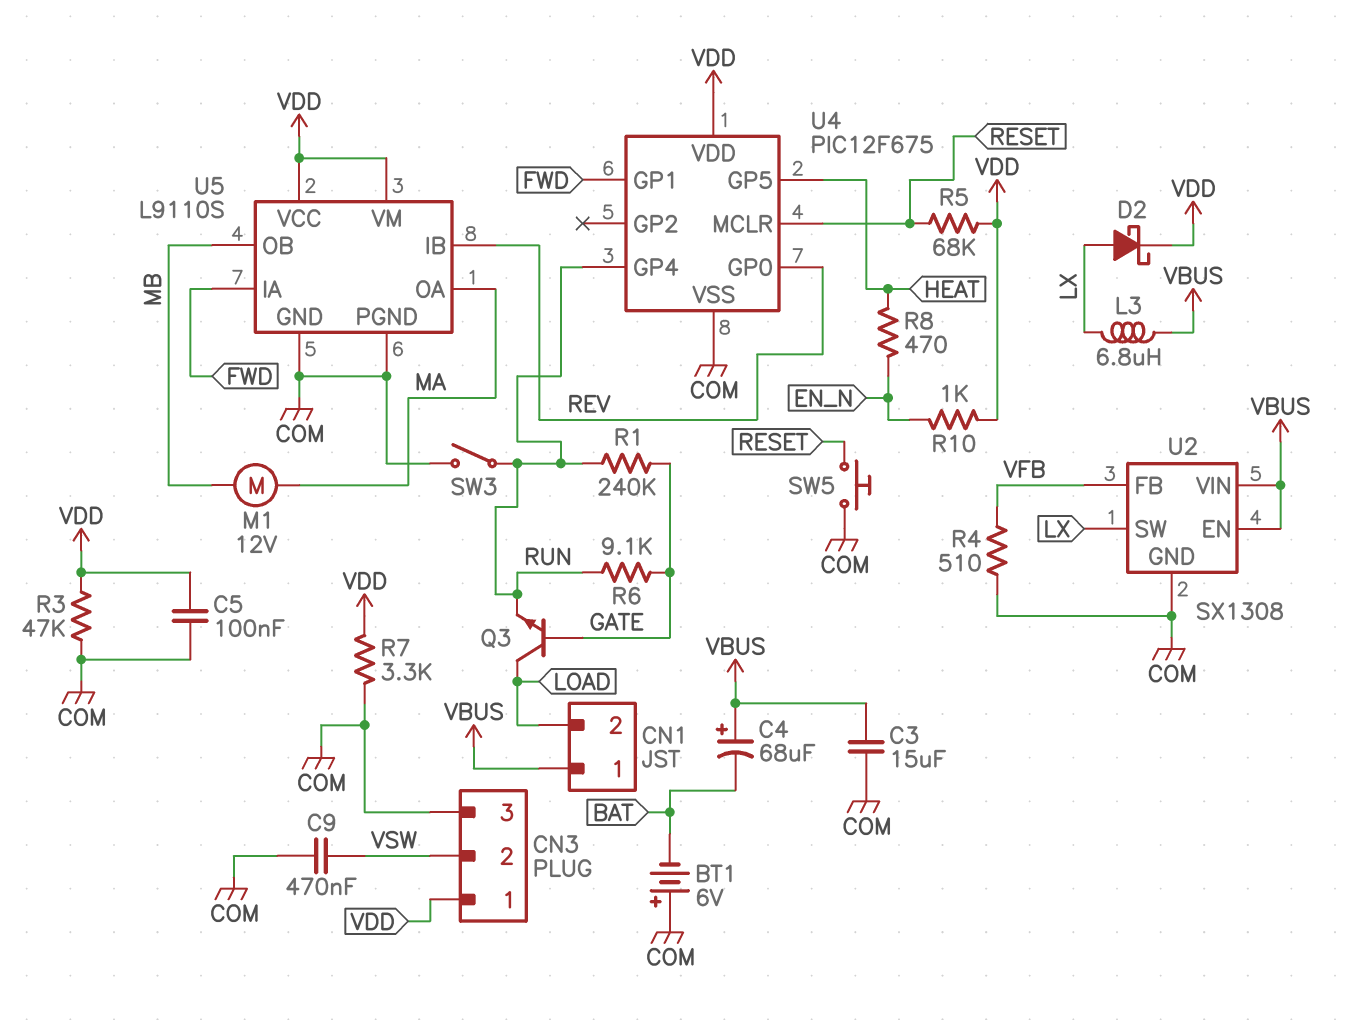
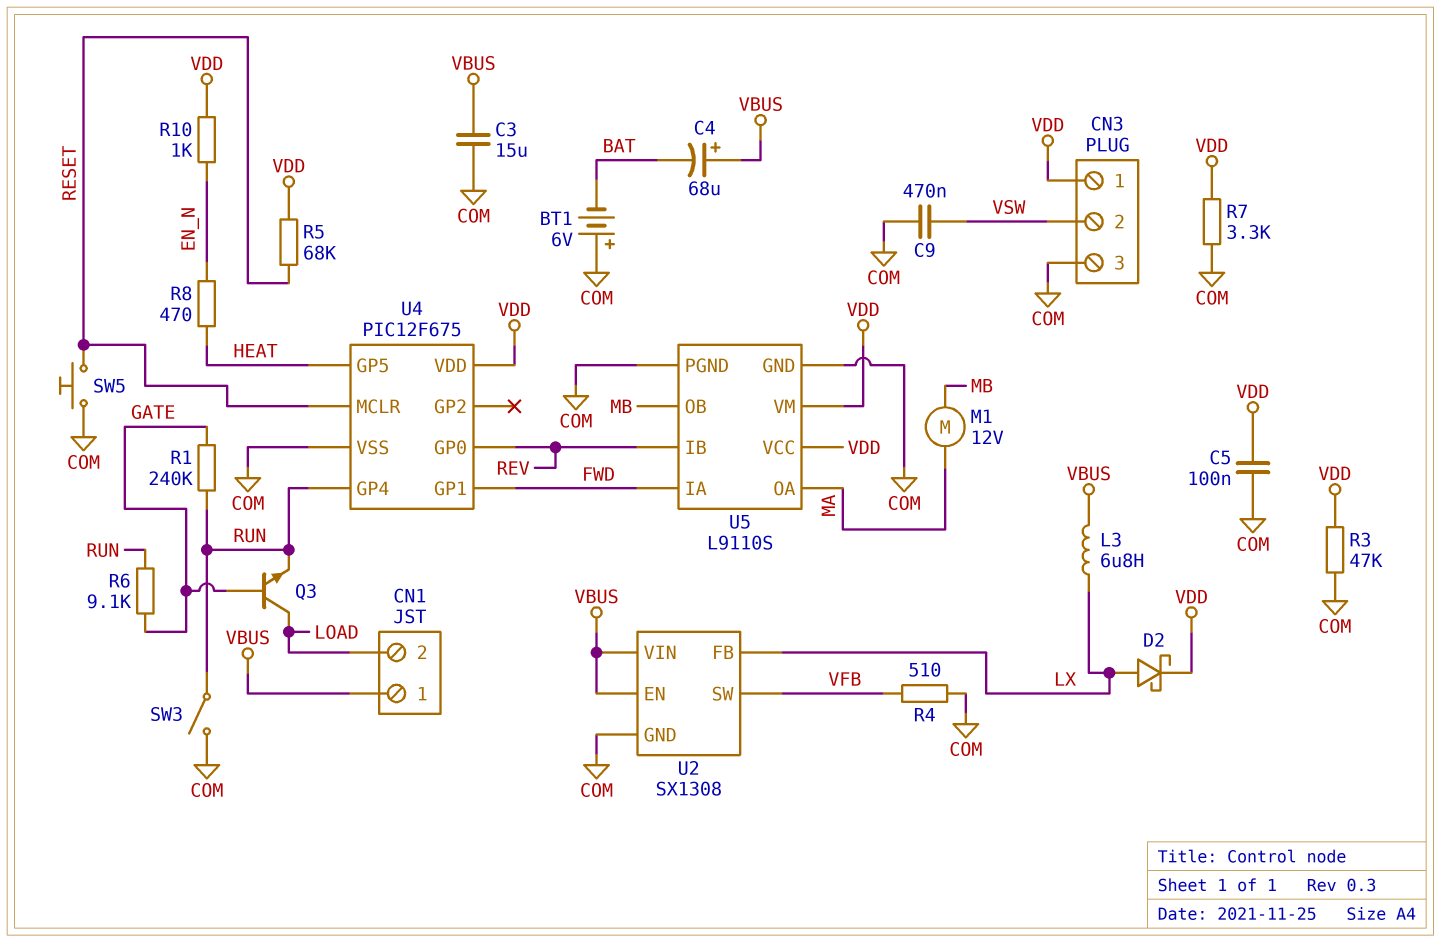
U2 pin FB: VFB -> LX
U2 pin SW: LX -> VFB

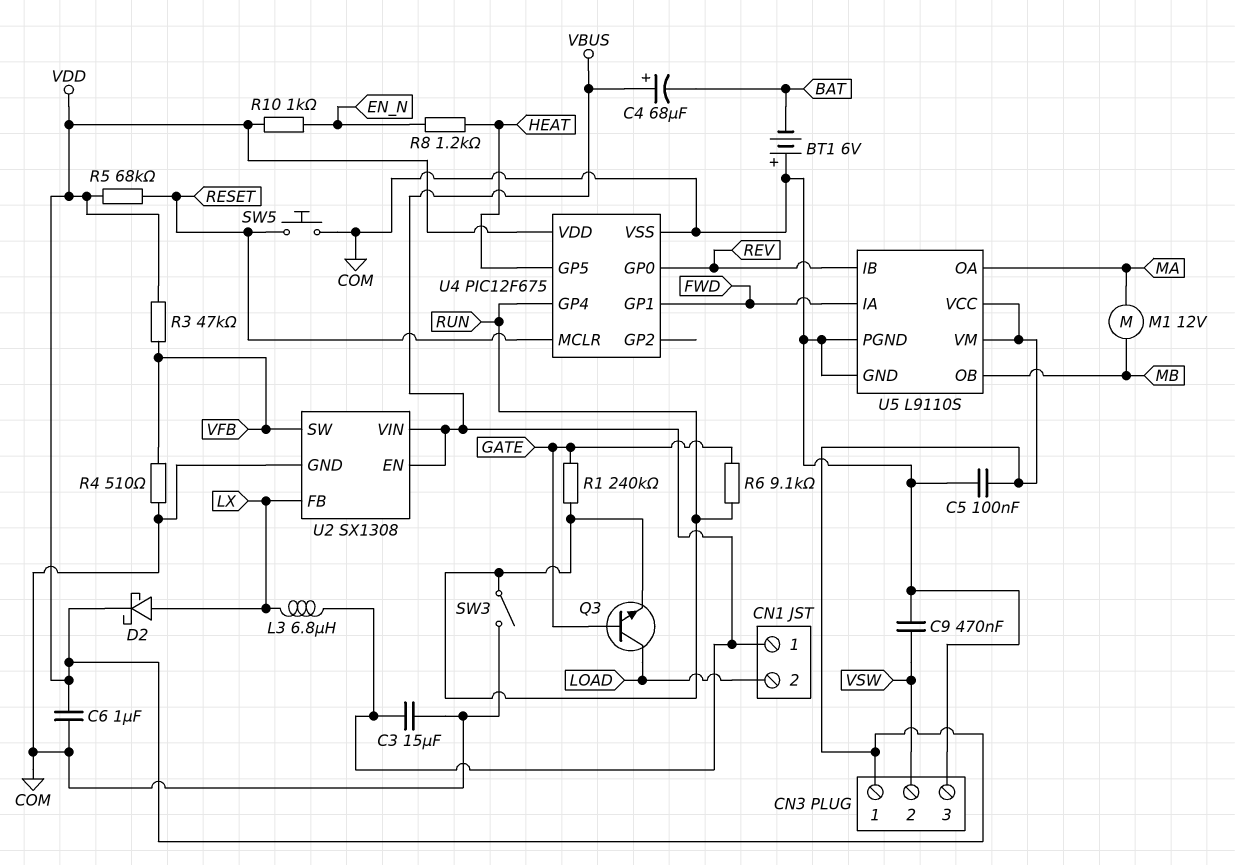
C6: none -> 1uF (COM, VDD)
R3: 47k (COM, VDD) -> 47k (VDD, VFB)
R7: 3.3k (COM, VDD) -> none
R8: 470 (EN_N, HEAT) -> 1.2k (EN_N, HEAT)

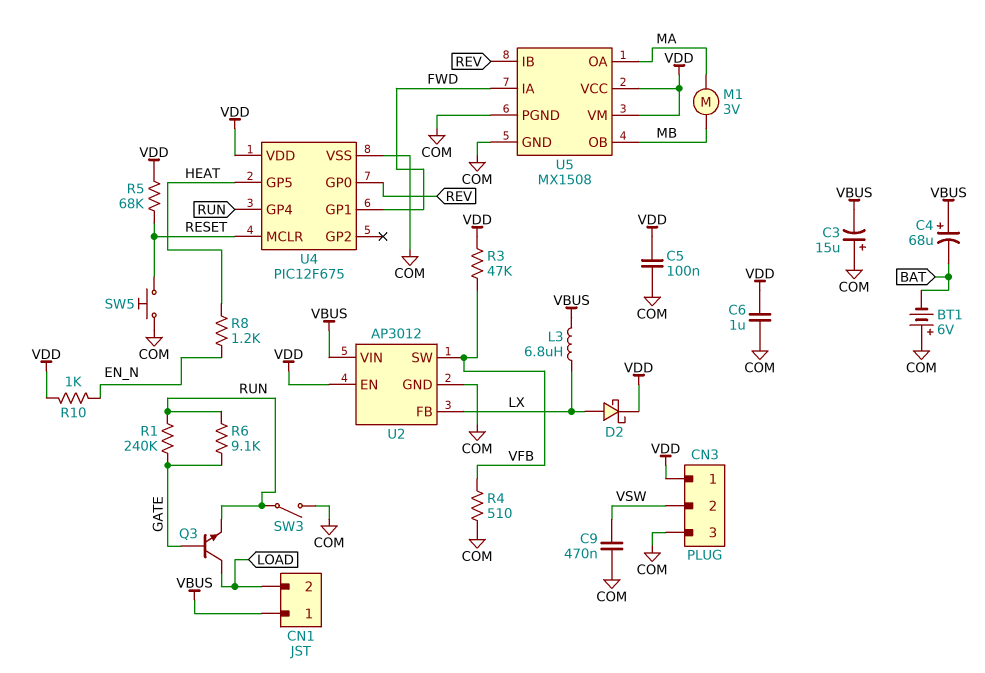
C3: 15uF (COM, VBUS) -> 15uF (plus COM, minus VBUS)
M1: motor 12V (MA, MB) -> motor 3V (MA, MB)
U2: SX1308 -> AP3012
U2 pin EN: VBUS -> VDD
U5: L9110S -> MX1508

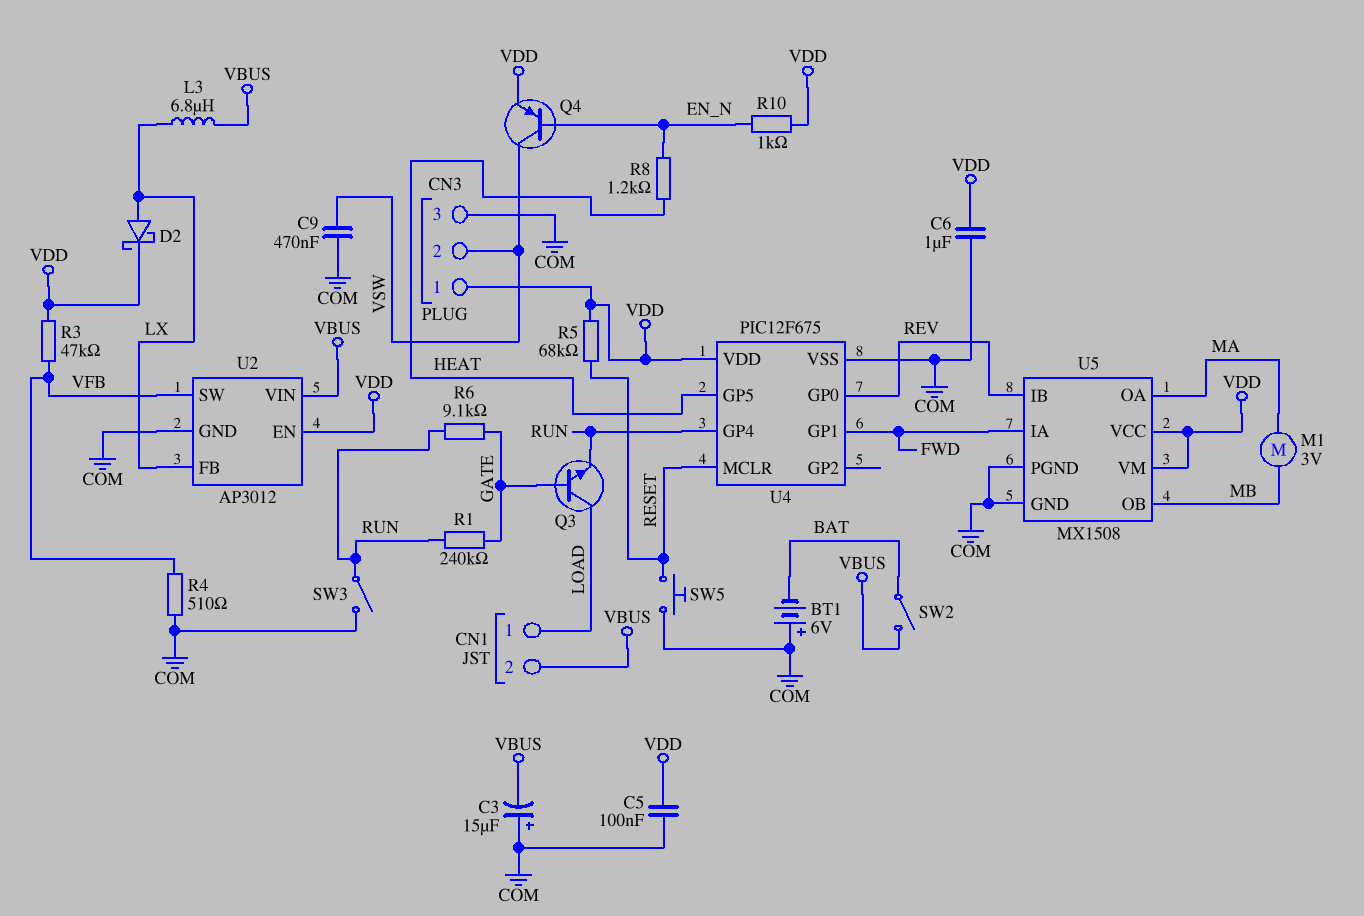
C4: 68uF (plus VBUS, minus BAT) -> none
CN1 pin 1: VBUS -> LOAD
CN1 pin 2: LOAD -> VBUS
Q4: none -> PNP (B EN_N, C VSW, E VDD)
SW2: none -> switch (BAT, VBUS)

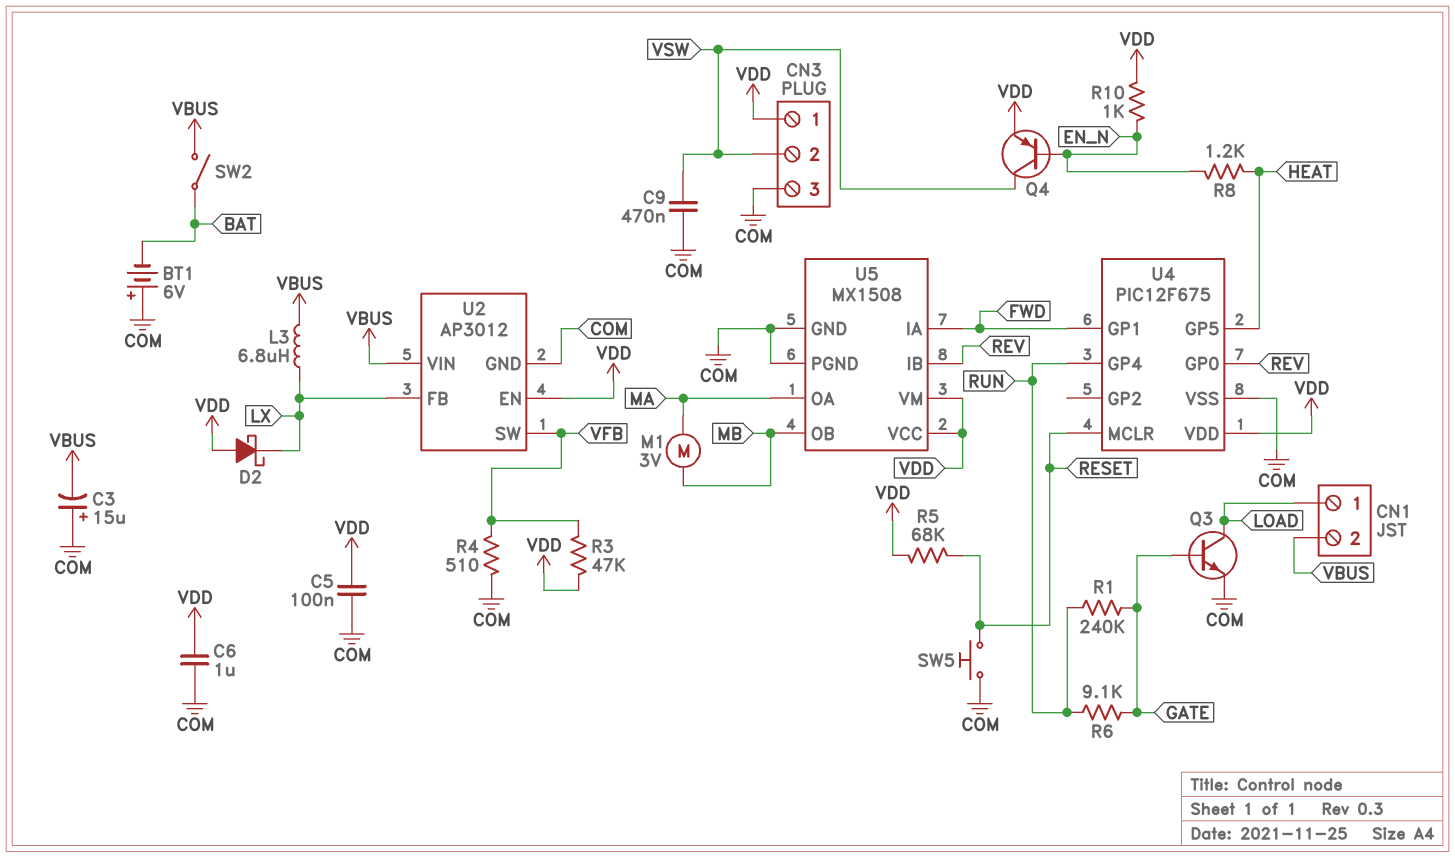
D2: schottky (A LX, K VDD) -> schottky (A VDD, K LX)
Q3: NPN (B GATE, C LOAD, E RUN) -> NPN (B GATE, C LOAD, E COM)
SW3: switch (COM, RUN) -> none

